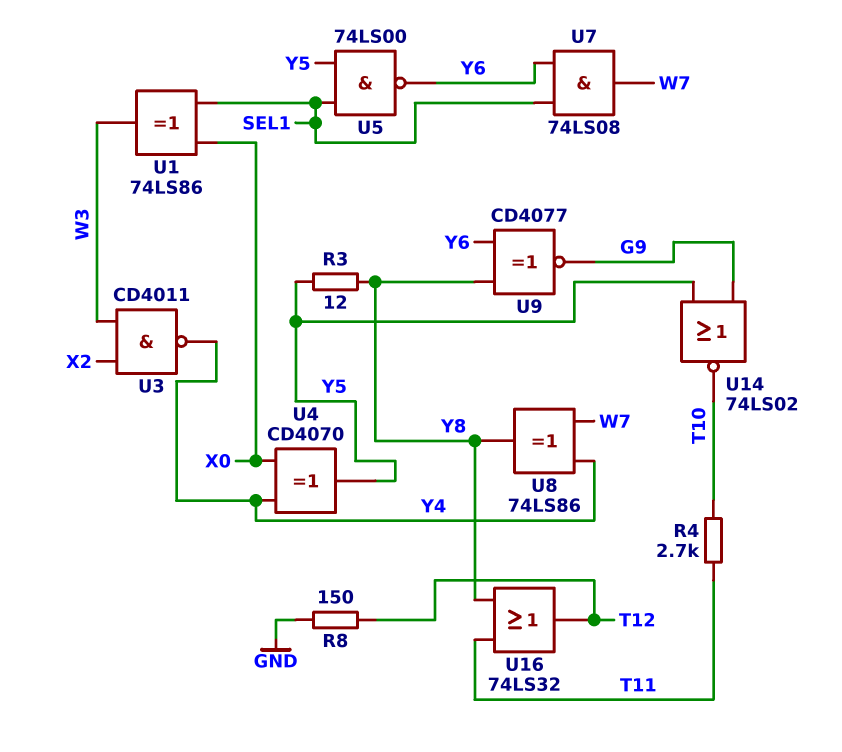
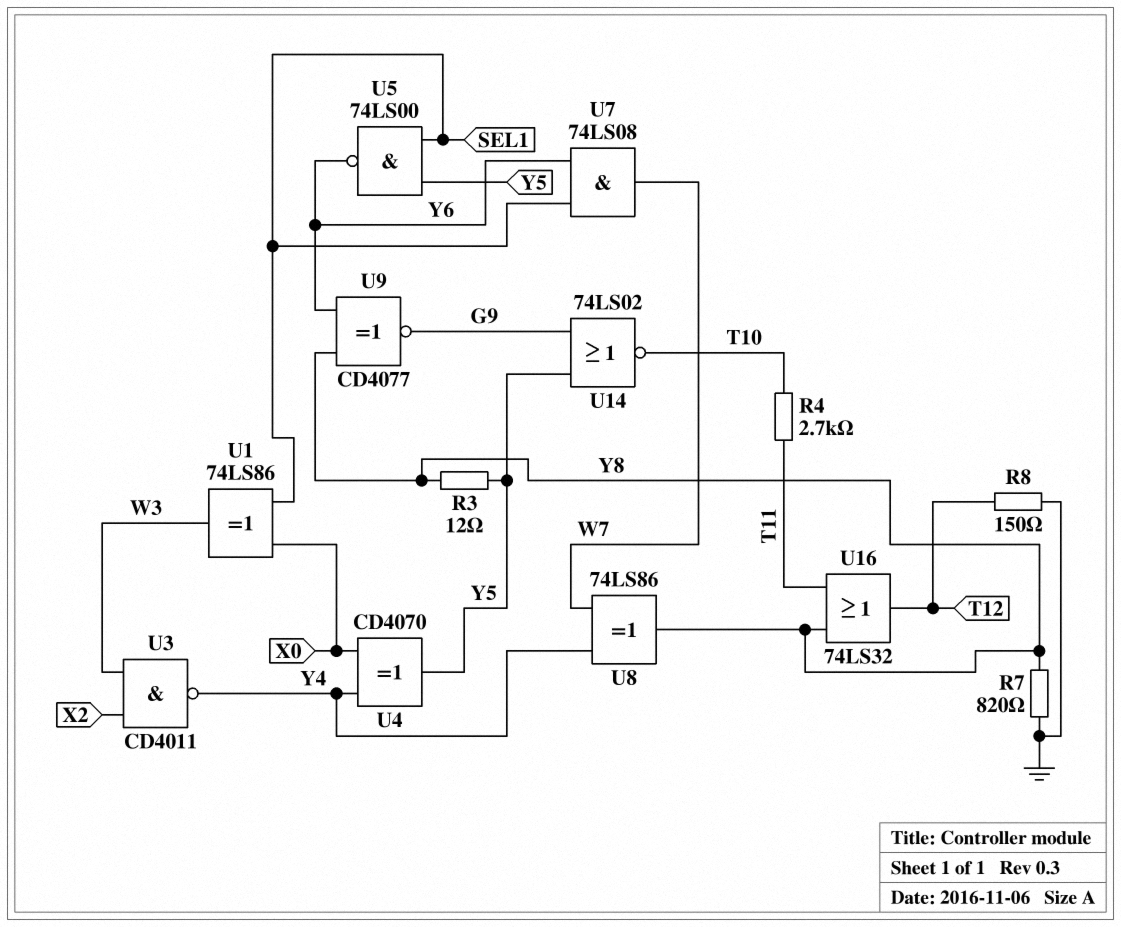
R7: none -> 820 (GND, Y8)

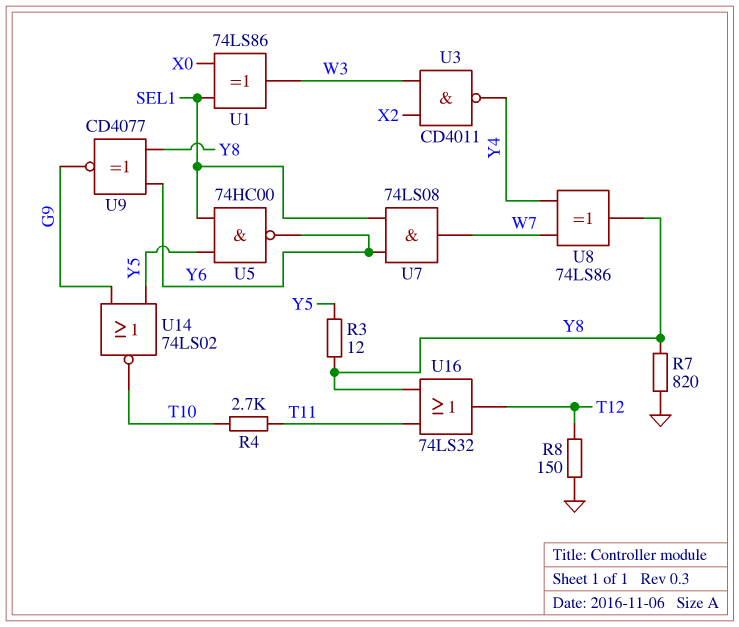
U4: XOR CD4070 (in X0, in Y4, out Y5) -> none
U5: NAND 74LS00 (in SEL1, in Y5, out Y6) -> NAND 74HC00 (in SEL1, in Y5, out Y6)

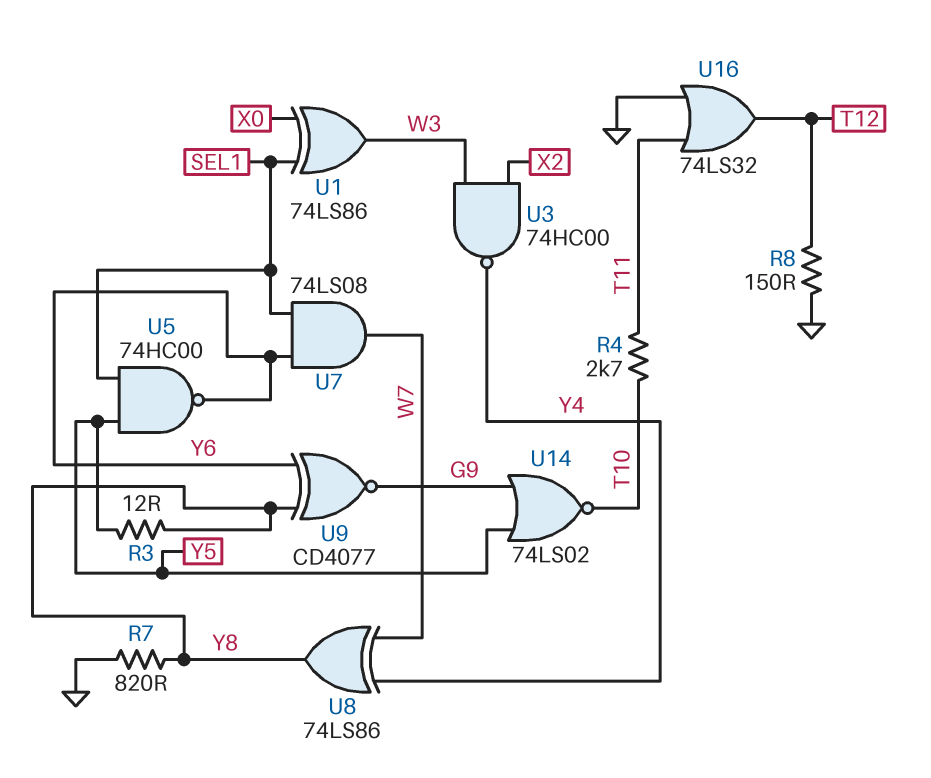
U3: NAND CD4011 (in W3, in X2, out Y4) -> NAND 74HC00 (in W3, in X2, out Y4)
U16: OR 74LS32 (in T11, in Y8, out T12) -> OR 74LS32 (in GND, in T11, out T12)

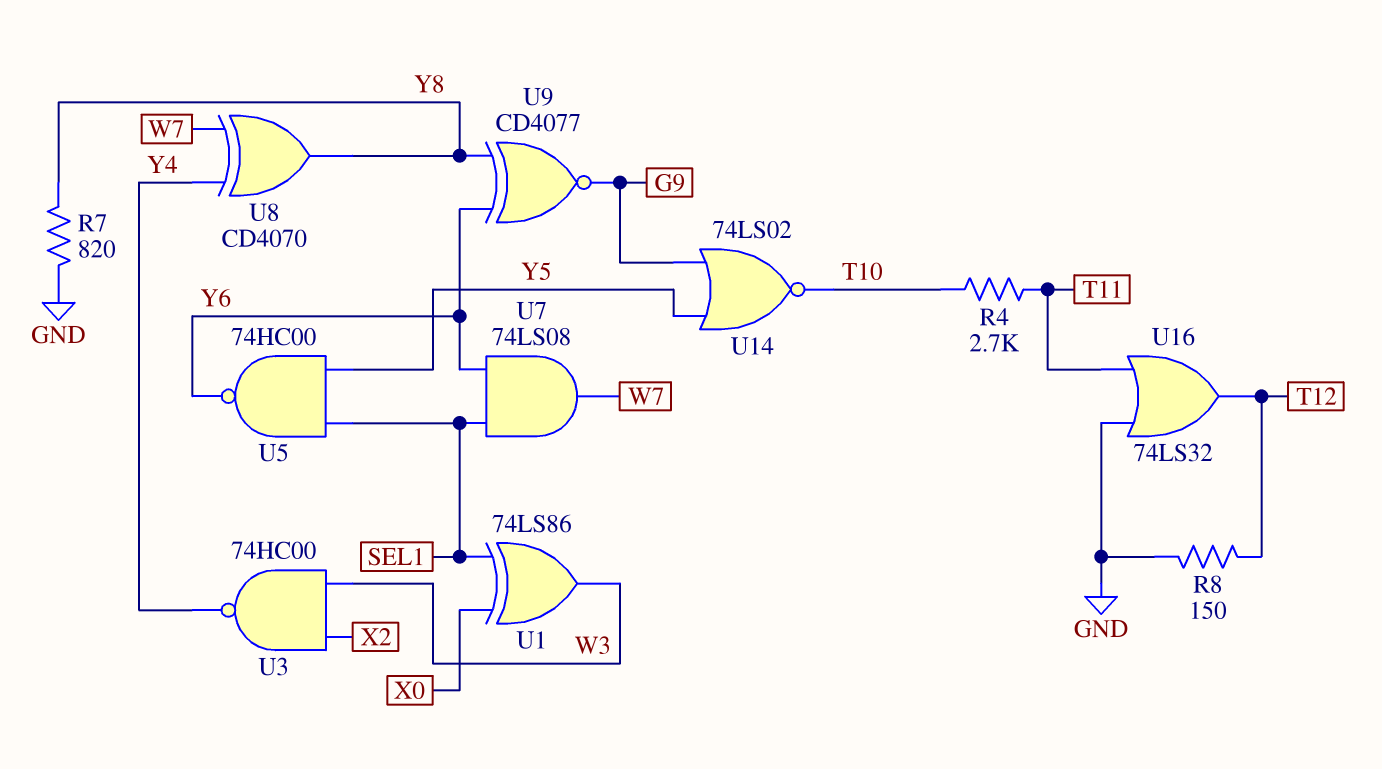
R3: 12 (Y5, Y8) -> none
U8: XOR 74LS86 (in W7, in Y4, out Y8) -> XOR CD4070 (in W7, in Y4, out Y8)

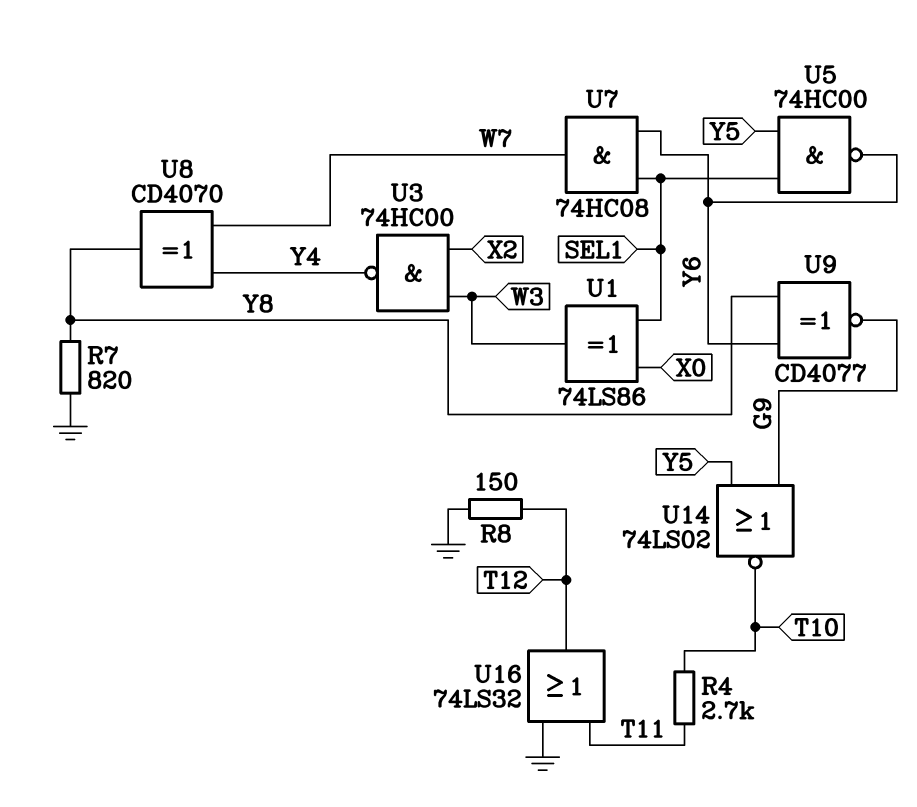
U7: AND 74LS08 (in SEL1, in Y6, out W7) -> AND 74HC08 (in SEL1, in Y6, out W7)

